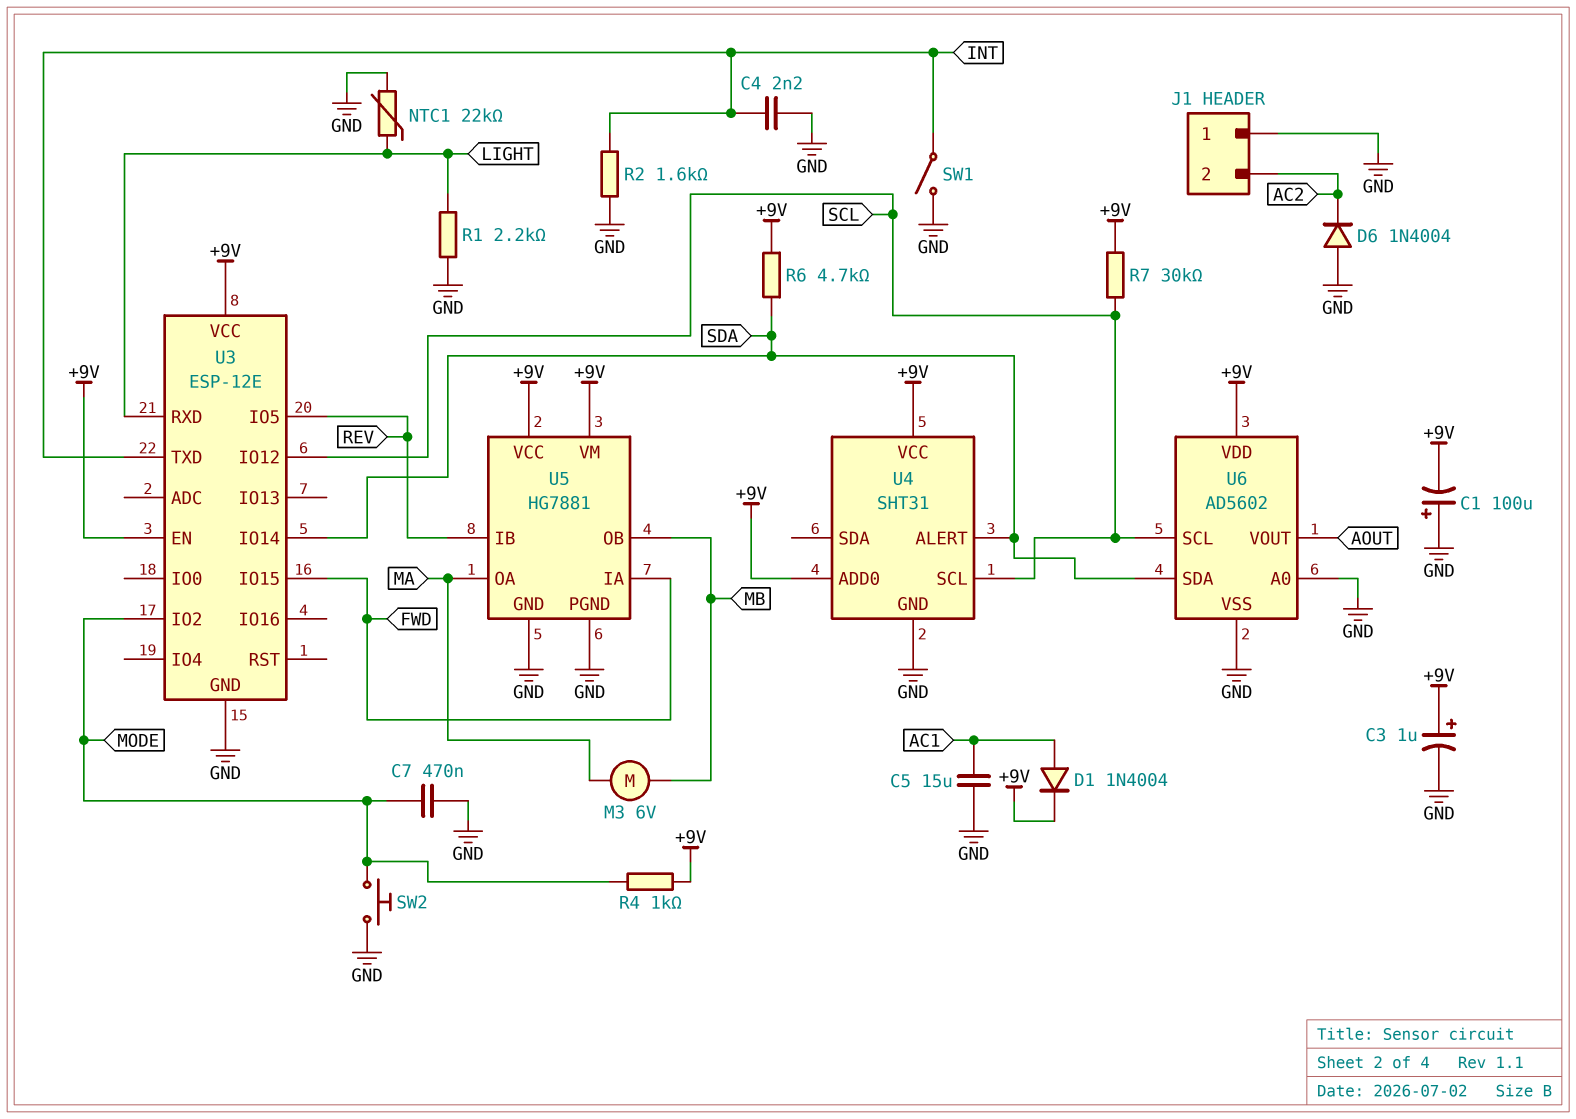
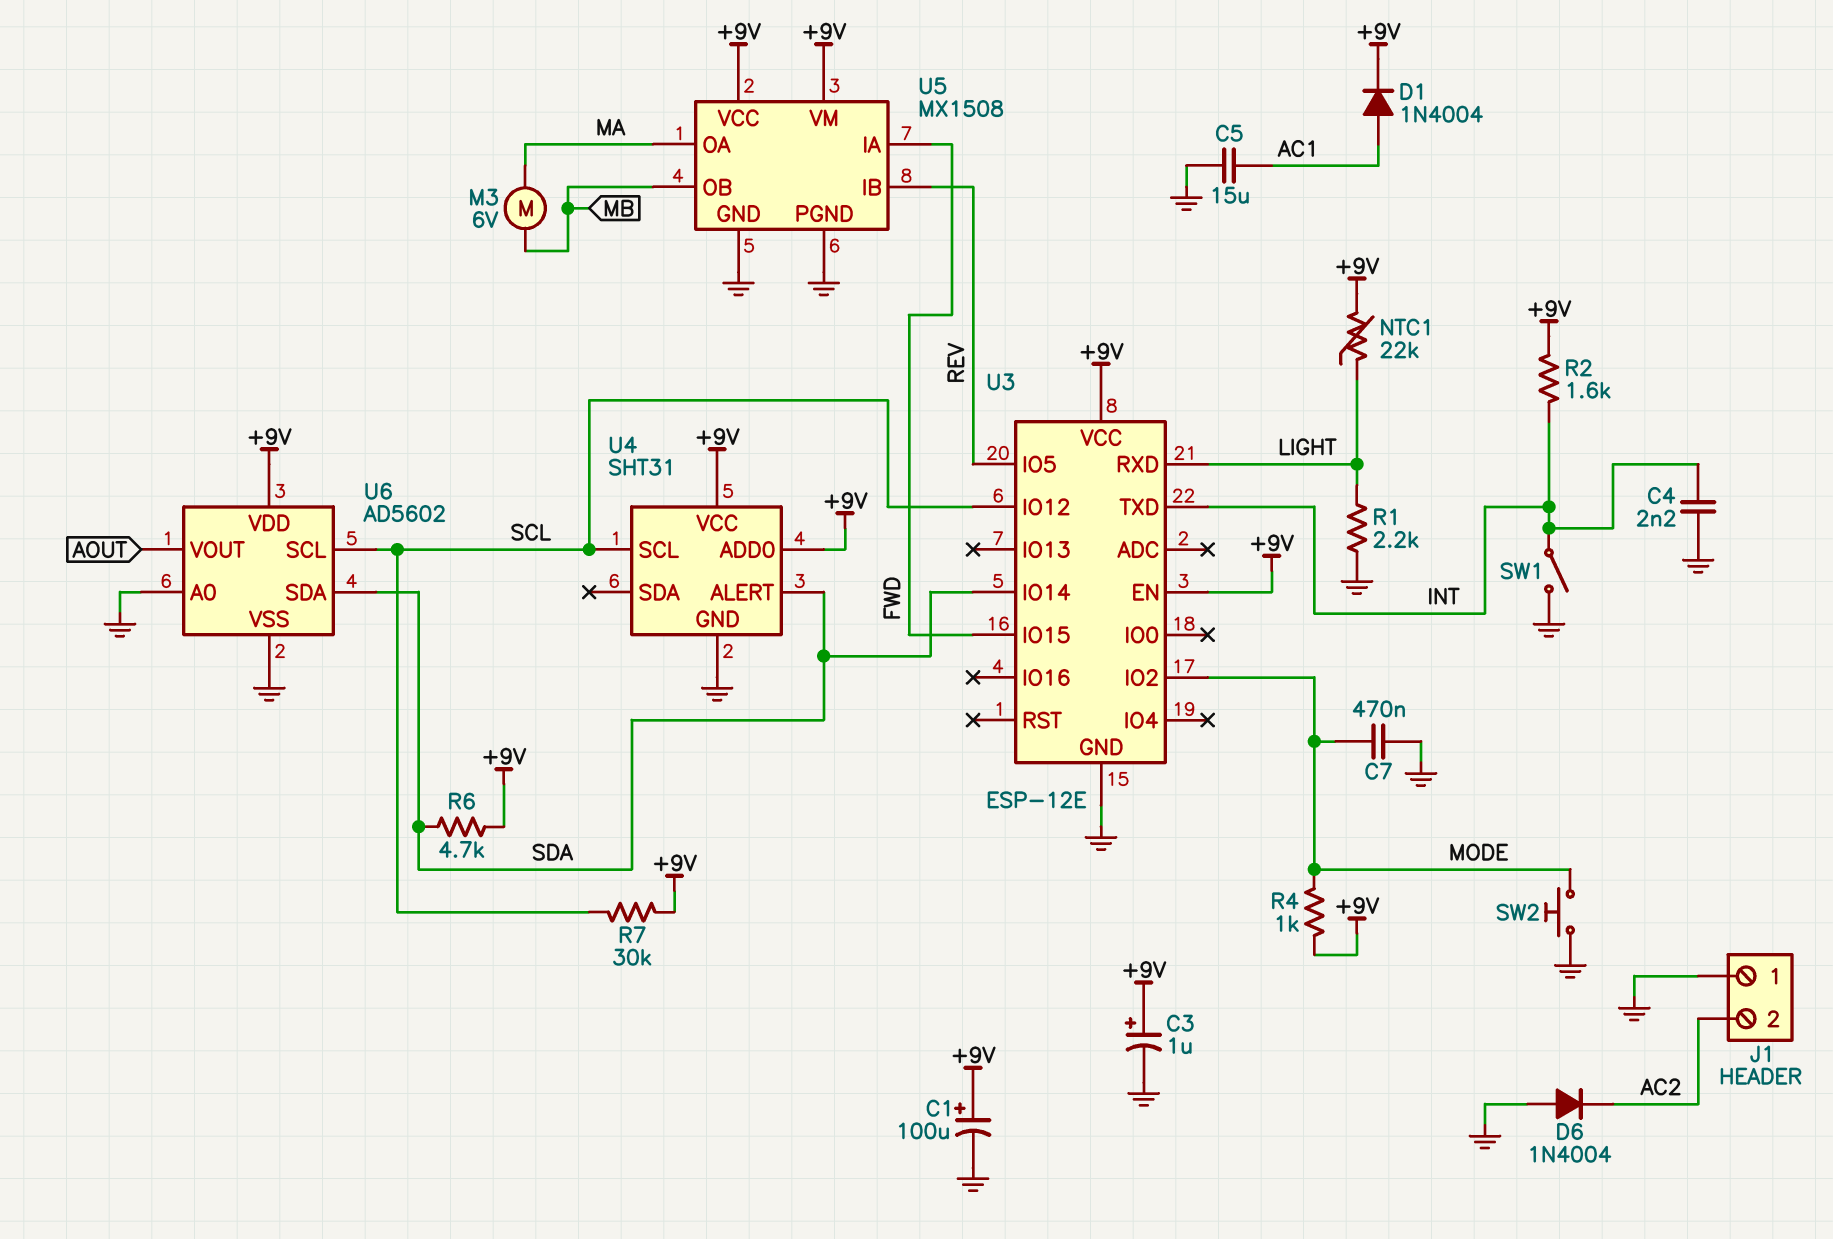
C1: 100uF (plus GND, minus +9V) -> 100uF (plus +9V, minus GND)
NTC1: 22k (GND, LIGHT) -> 22k (+9V, LIGHT)
R2: 1.6k (GND, INT) -> 1.6k (+9V, INT)
U5: HG7881 -> MX1508

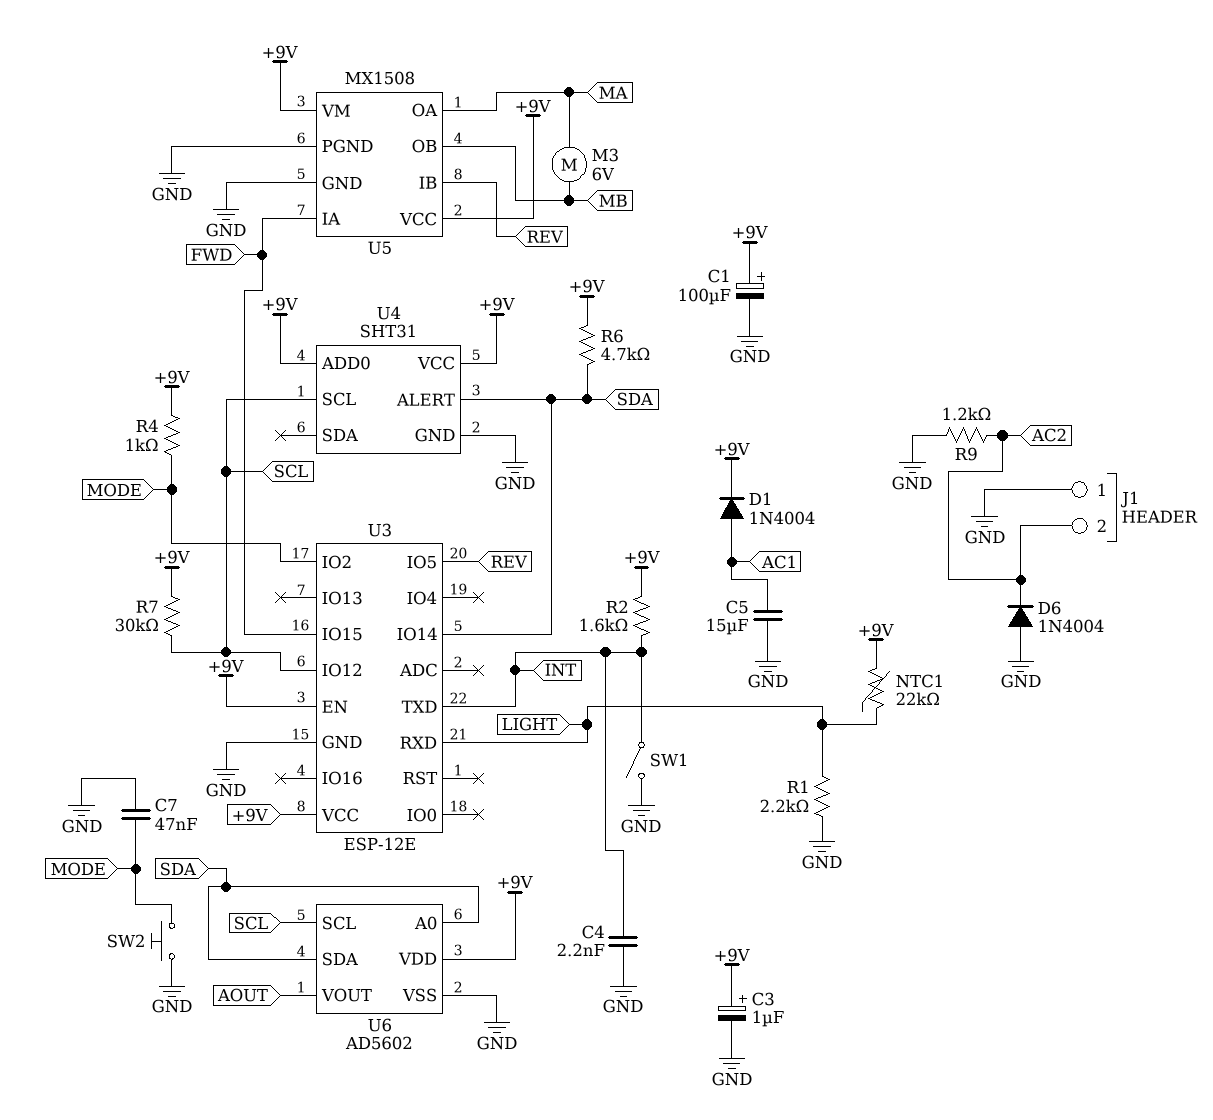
C7: 470nF (GND, MODE) -> 47nF (GND, MODE)
R9: none -> 1.2k (AC2, GND)
U6 pin A0: GND -> SDA

